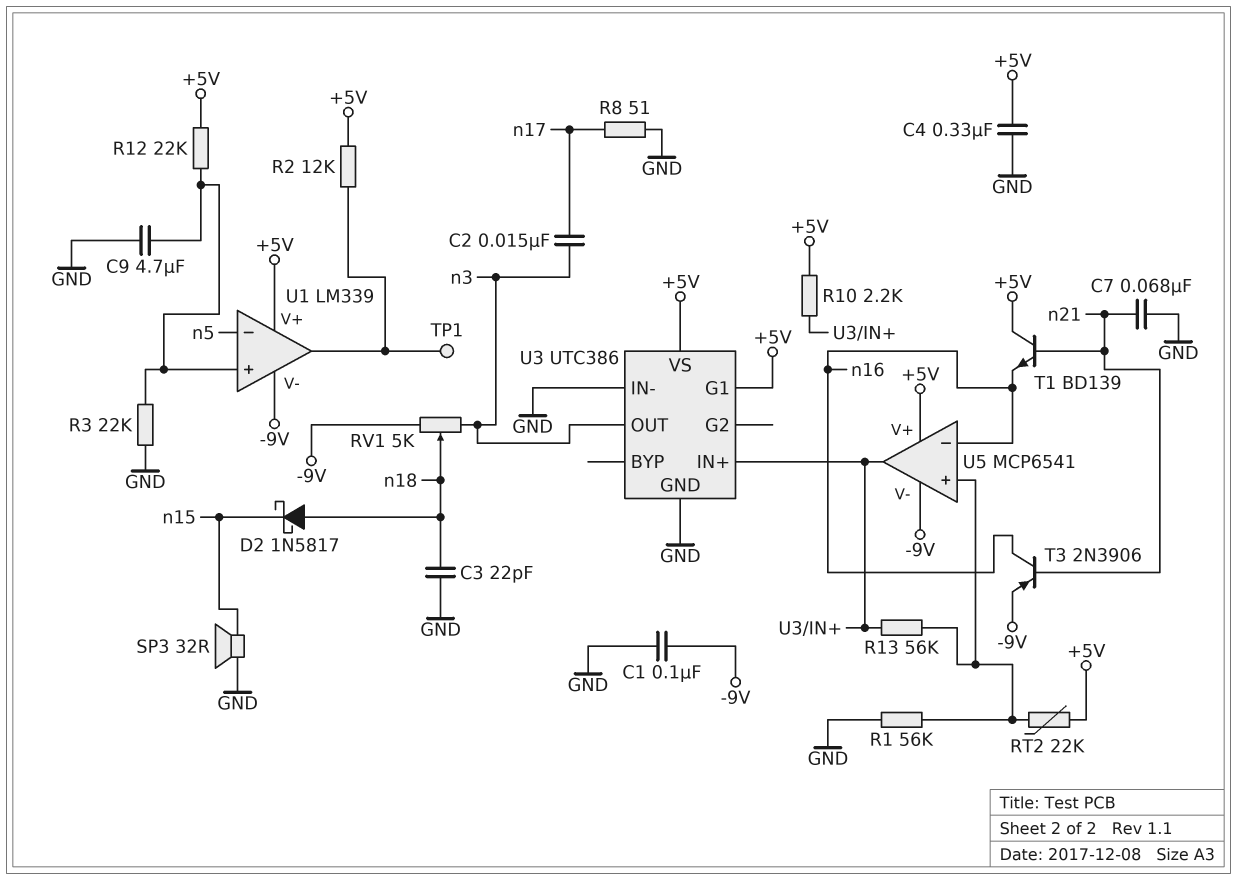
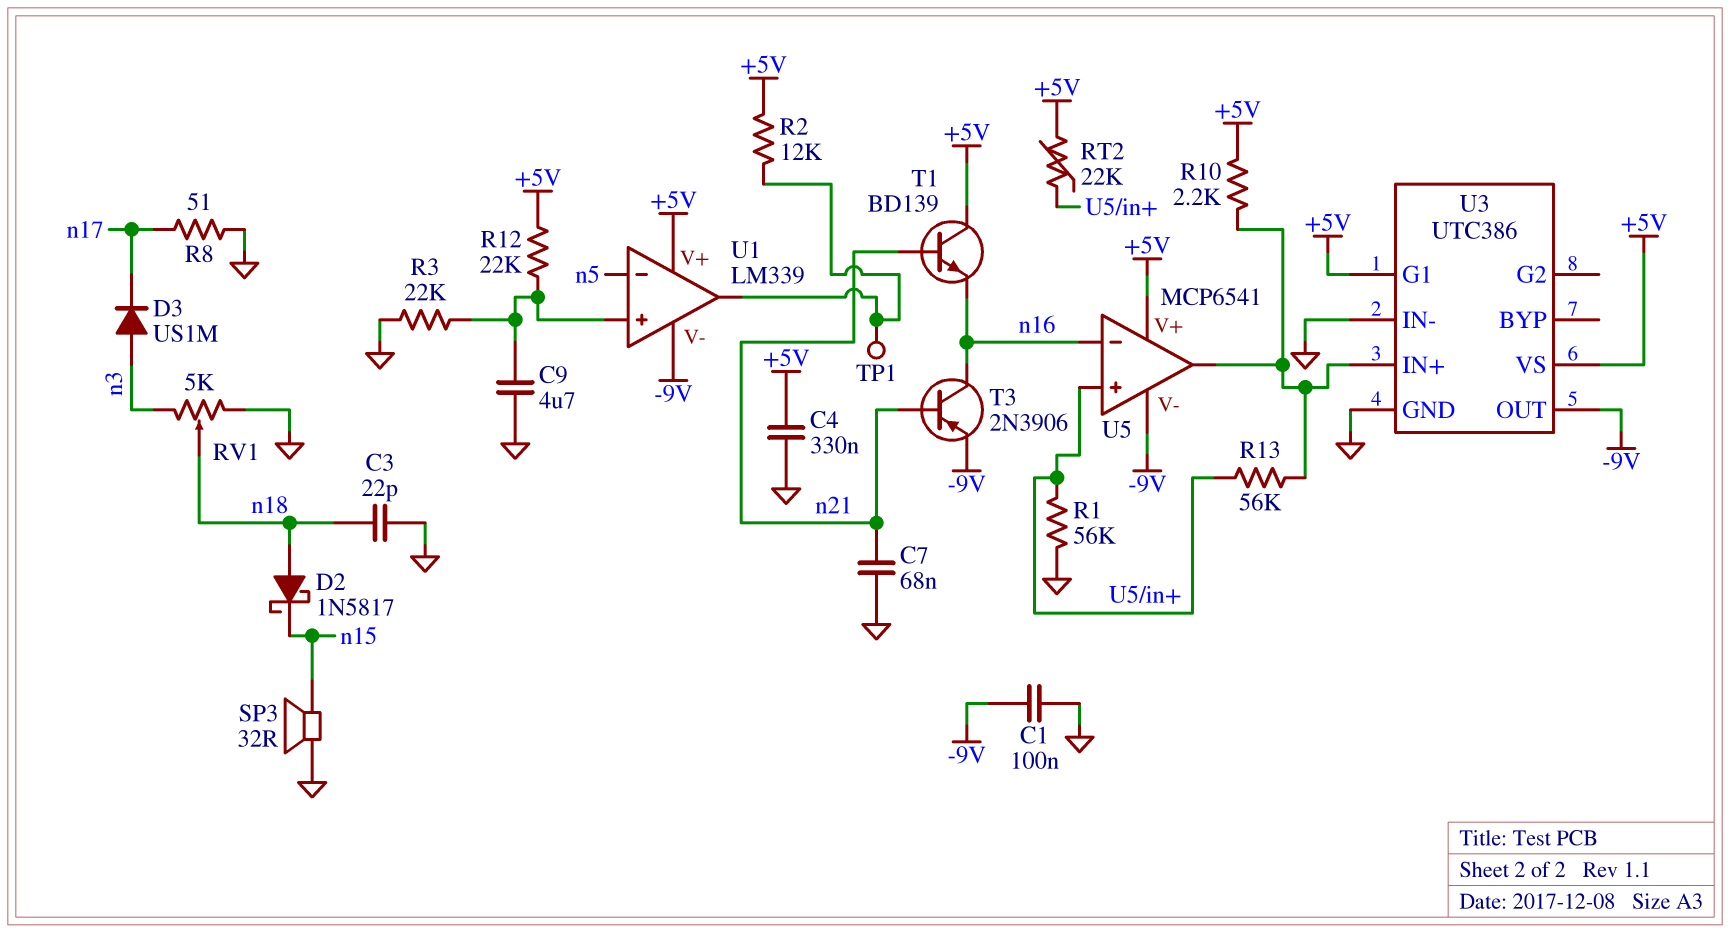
C2: 15nF (n3, n17) -> none
D3: none -> diode US1M (A n3, K n17)
RV1: 5k (-9V, n3, wiper n18) -> 5k (GND, n3, wiper n18)
U3 pin OUT: n3 -> -9V

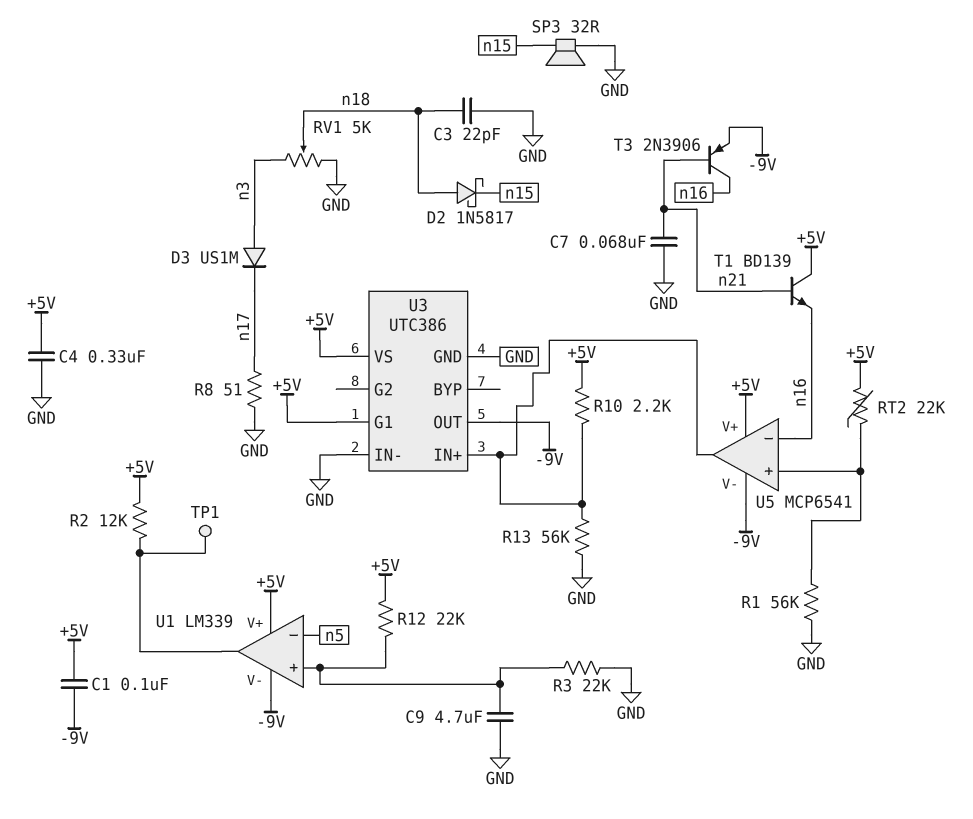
C1: 100nF (-9V, GND) -> 100nF (+5V, -9V)
R13: 56k (U3/IN+, U5/in+) -> 56k (GND, U3/IN+)

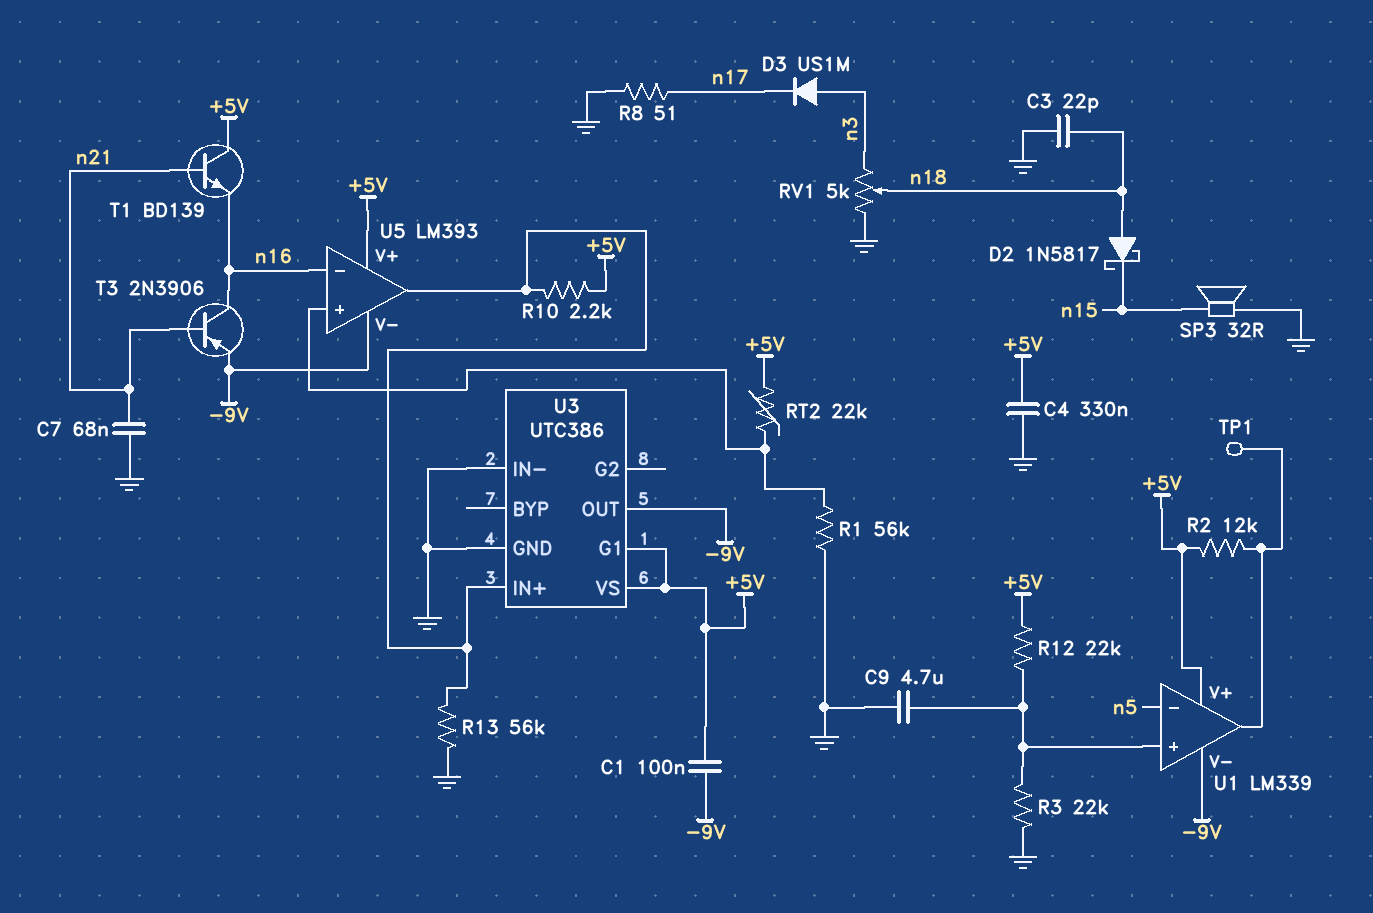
U5: MCP6541 -> LM393

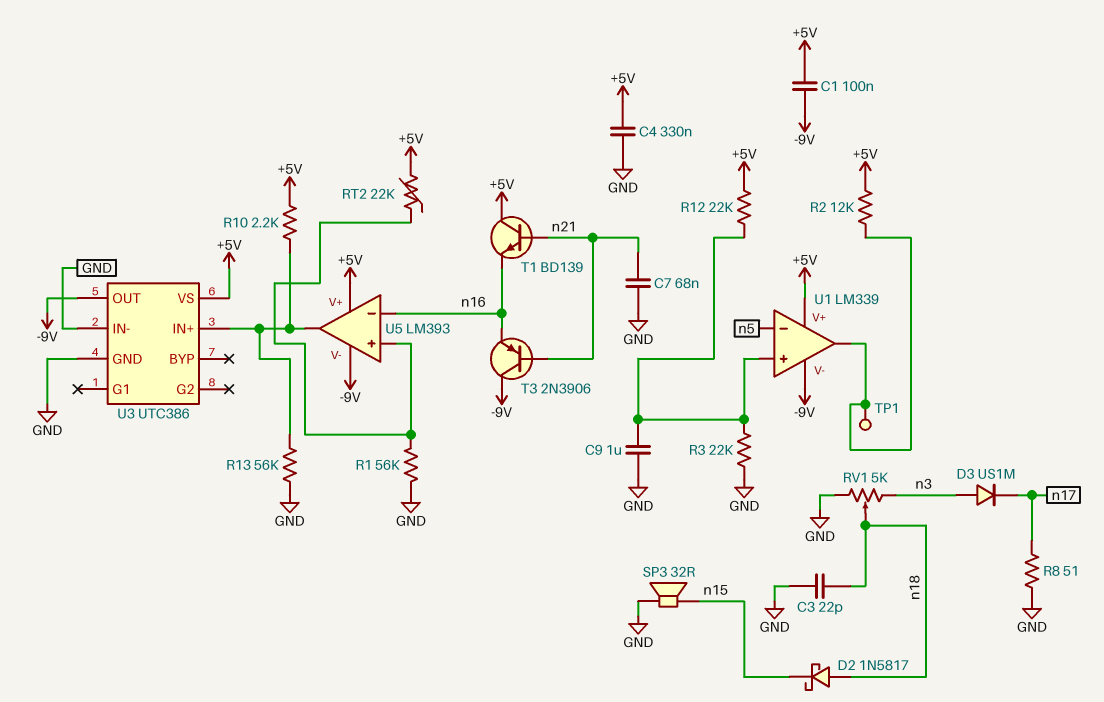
C9: 4.7uF (GND, U1/in+) -> 1uF (GND, U1/in+)
T3: PNP 2N3906 (B n21, C n16, E -9V) -> PNP 2N3906 (B n21, C -9V, E n16)
U3 pin G1: +5V -> none

